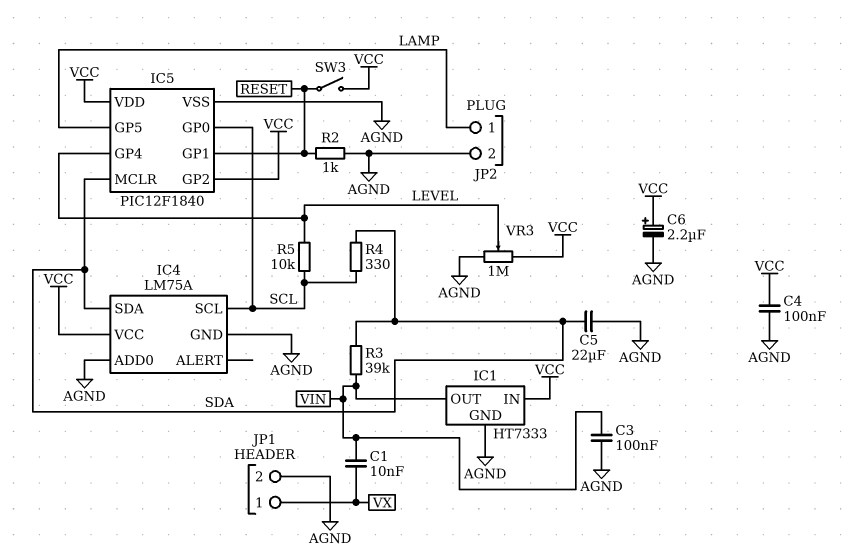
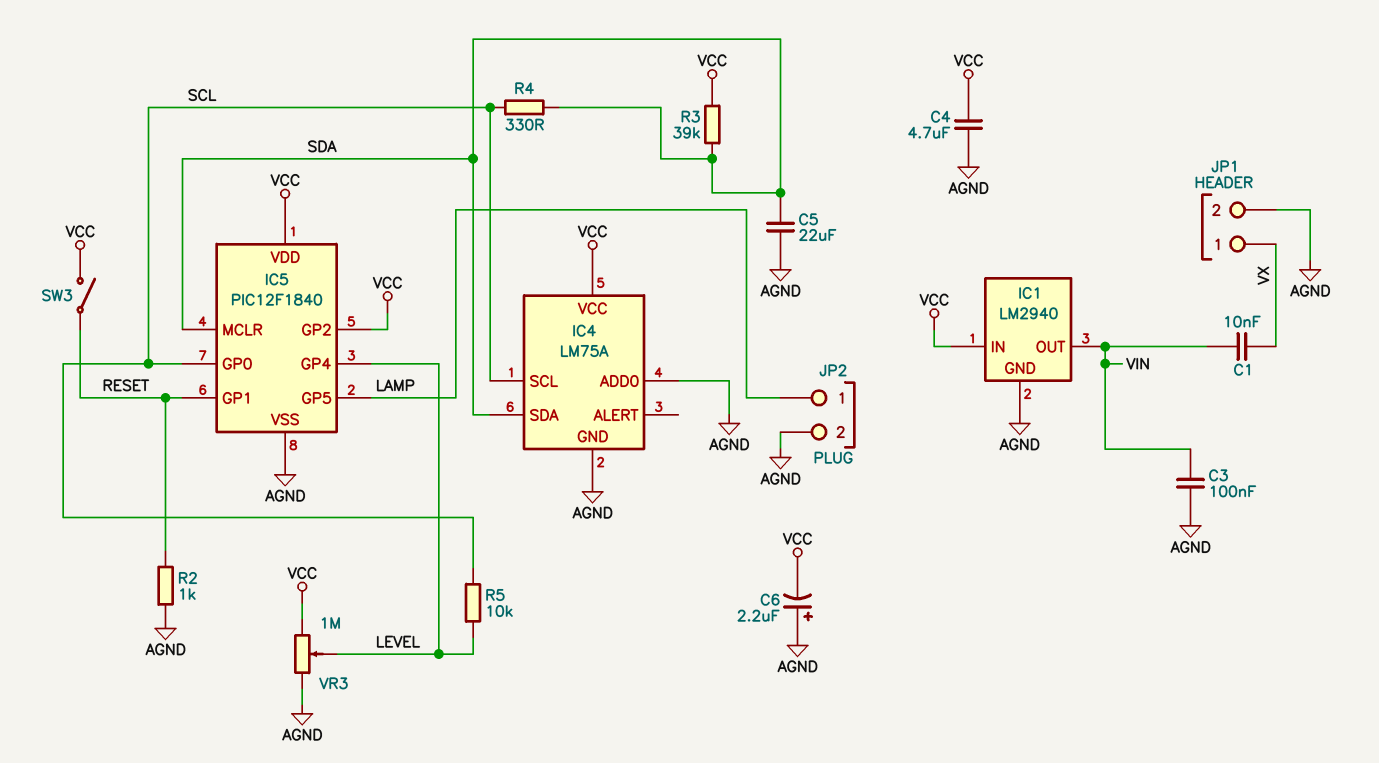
C4: 100nF (AGND, VCC) -> 4.7uF (AGND, VCC)
C6: 2.2uF (plus VCC, minus AGND) -> 2.2uF (plus AGND, minus VCC)
IC1: HT7333 -> LM2940
R3: 39k (SDA, VIN) -> 39k (SDA, VCC)

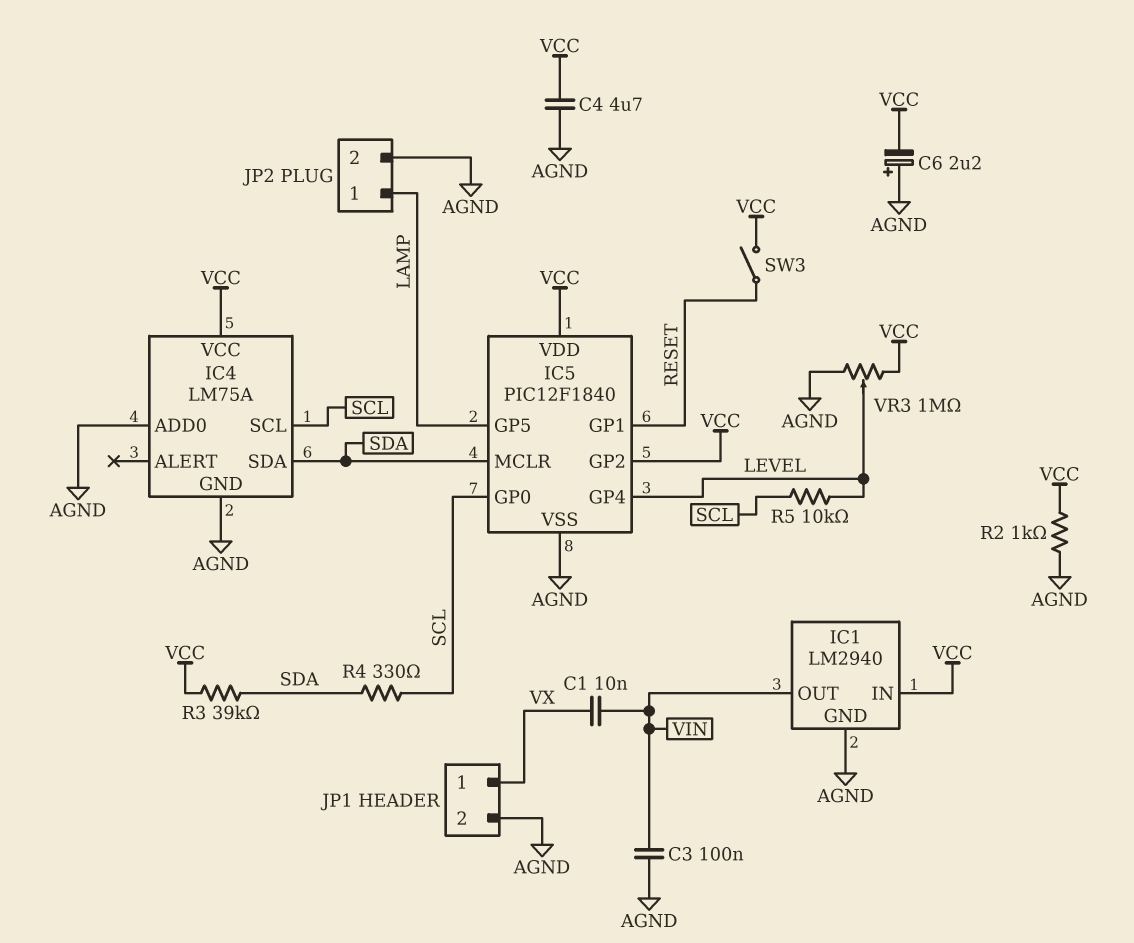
C5: 22uF (AGND, SDA) -> none
R2: 1k (AGND, RESET) -> 1k (AGND, VCC)

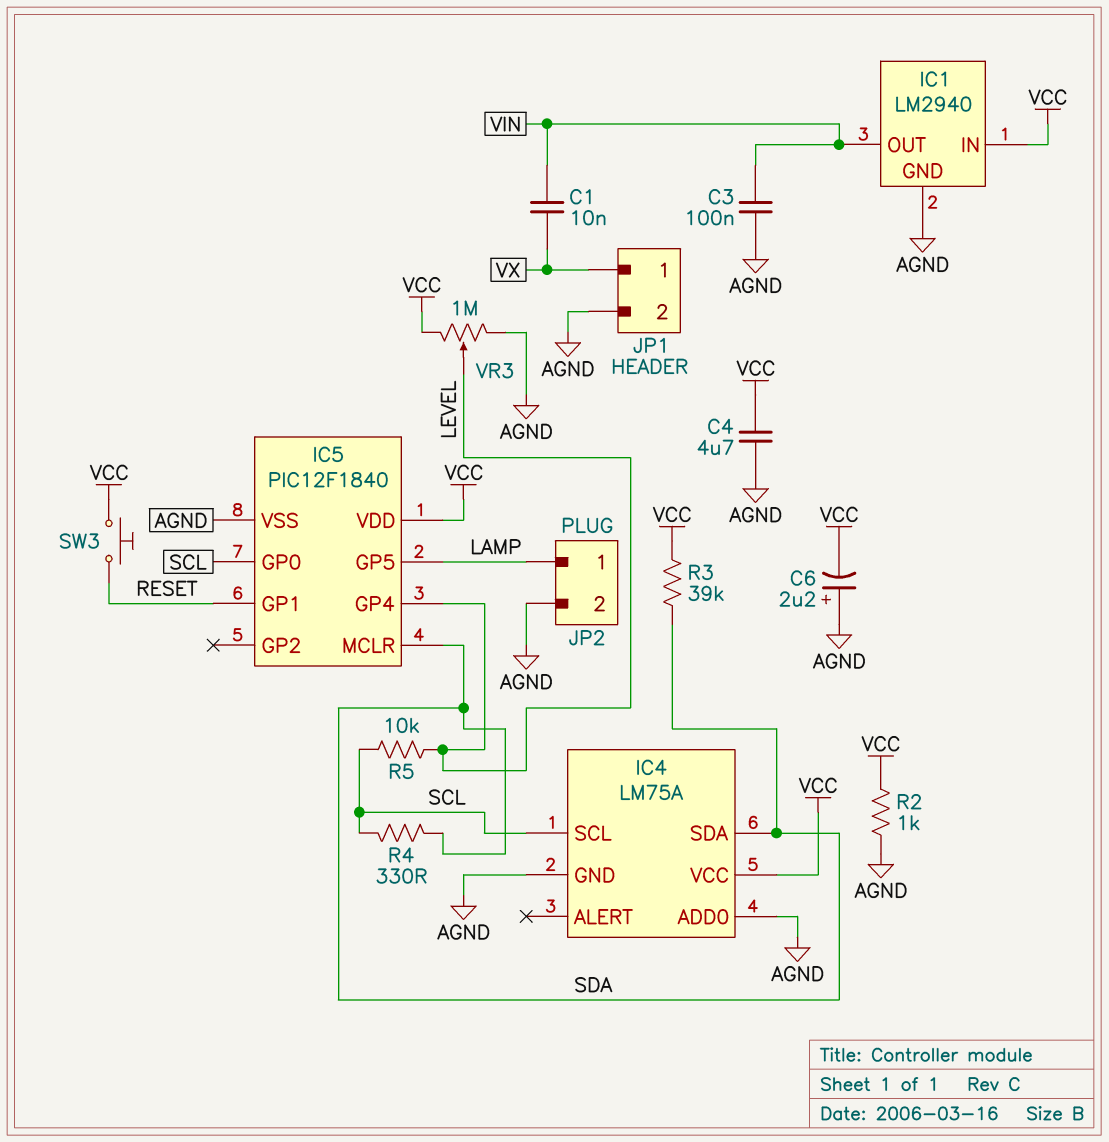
IC5 pin GP2: VCC -> none
SW3: switch (RESET, VCC) -> button (RESET, VCC)

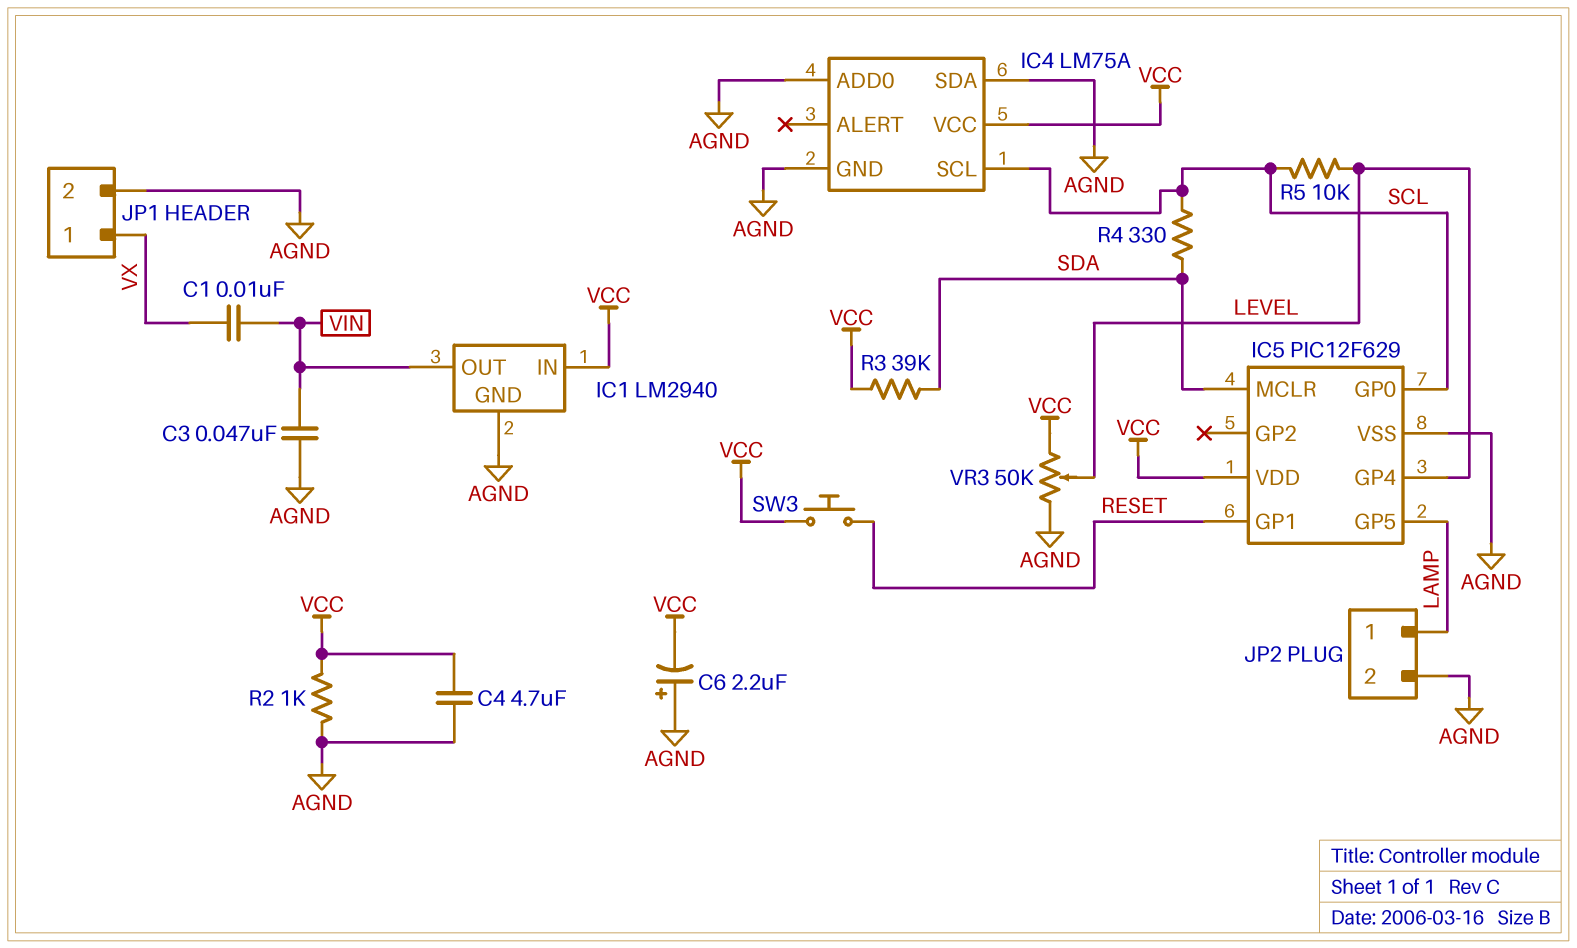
C3: 100nF (AGND, VIN) -> 47nF (AGND, VIN)
IC4 pin SDA: SDA -> AGND
IC5: PIC12F1840 -> PIC12F629
VR3: 1M (AGND, VCC, wiper LEVEL) -> 50k (AGND, VCC, wiper LEVEL)

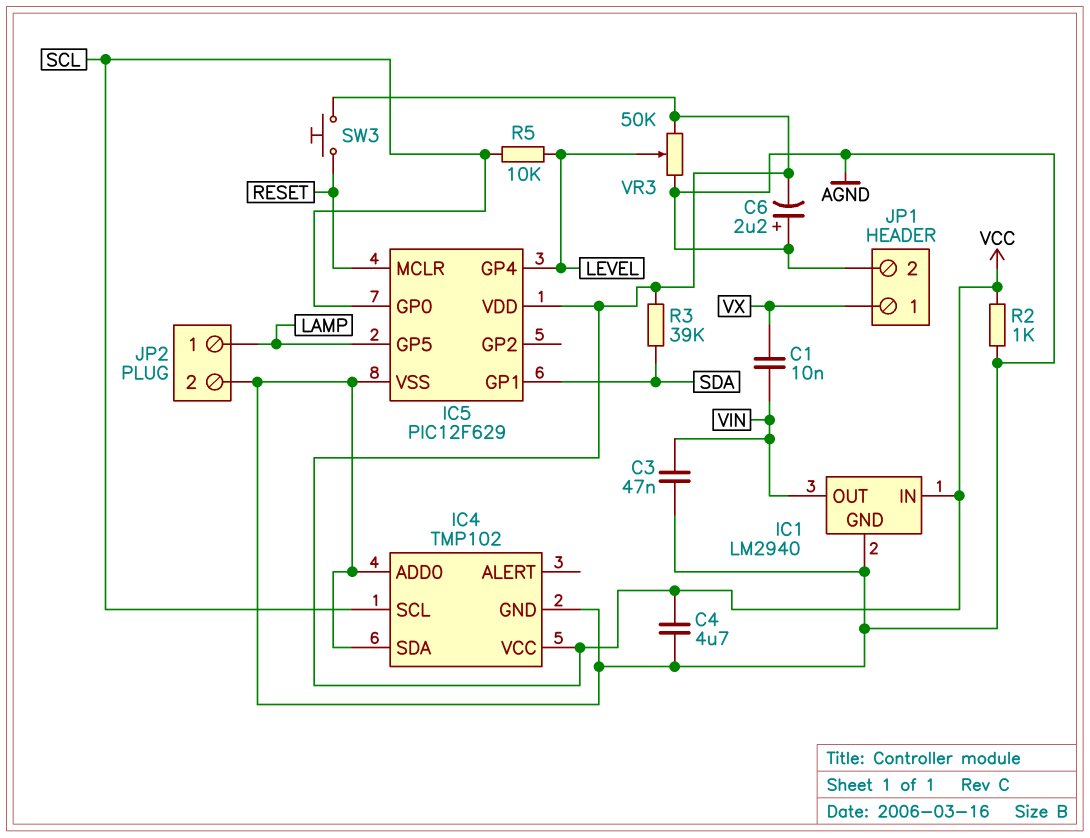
IC4: LM75A -> TMP102
IC5 pin GP1: RESET -> SDA
IC5 pin MCLR: SDA -> RESET
R4: 330 (SCL, SDA) -> none

